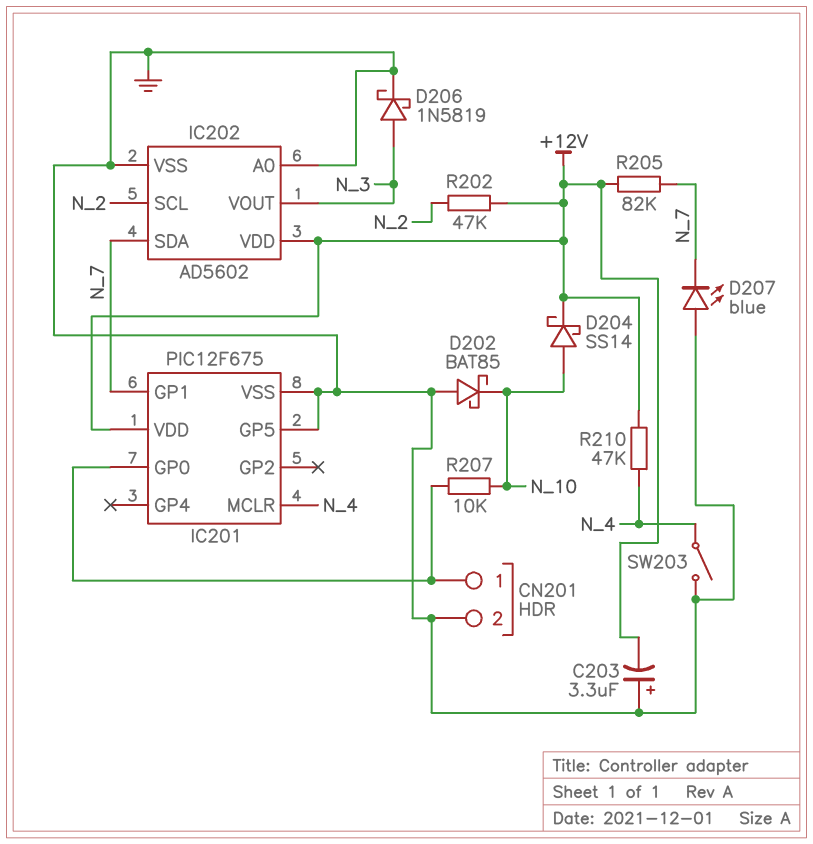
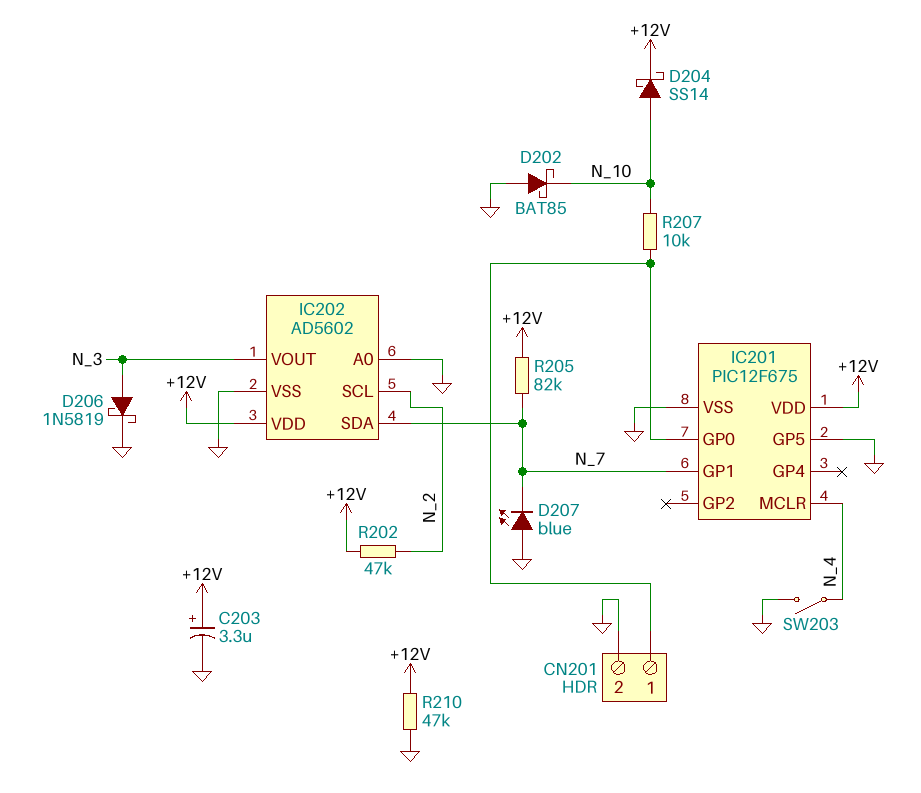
C203: 3.3uF (plus GND, minus +12V) -> 3.3uF (plus +12V, minus GND)
R210: 47k (+12V, N_4) -> 47k (+12V, GND)

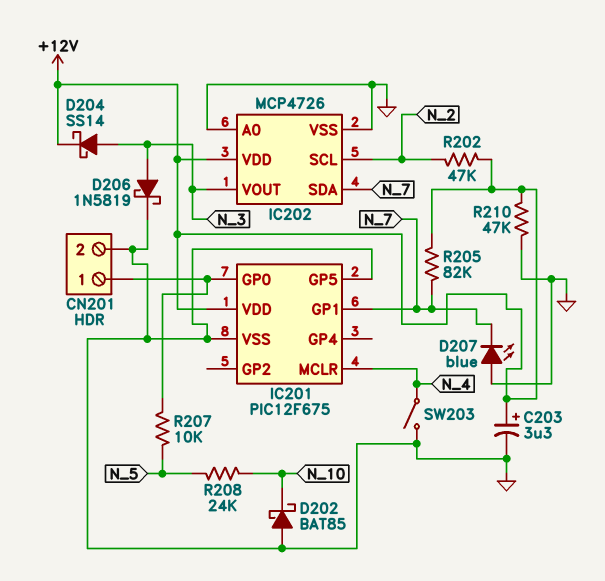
D204: schottky SS14 (A N_10, K +12V) -> schottky SS14 (A N_3, K +12V)
IC202: AD5602 -> MCP4726
R207: 10k (CN201/1, N_10) -> 10k (CN201/1, N_5)
R208: none -> 24k (N_5, N_10)

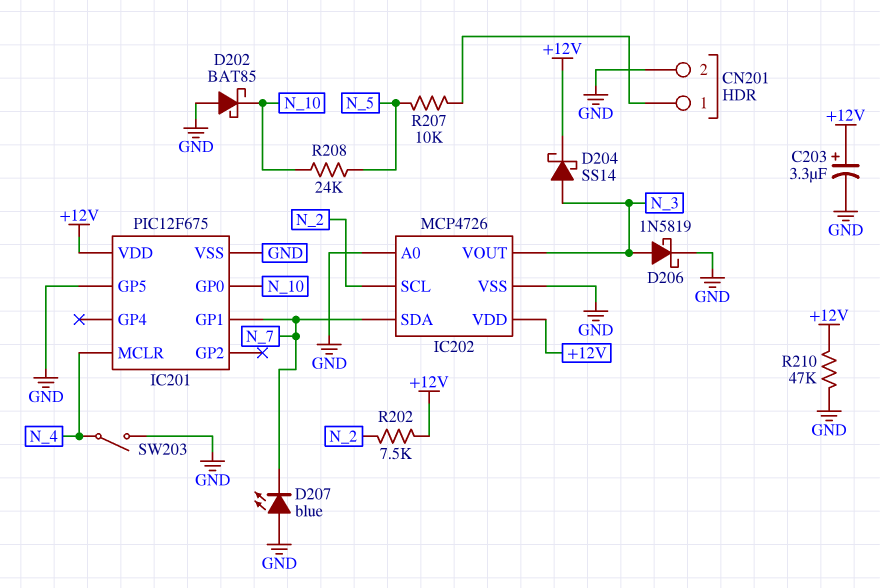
IC201 pin GP0: CN201/1 -> N_10
R202: 47k (+12V, N_2) -> 7.5k (+12V, N_2)
R205: 82k (+12V, N_7) -> none

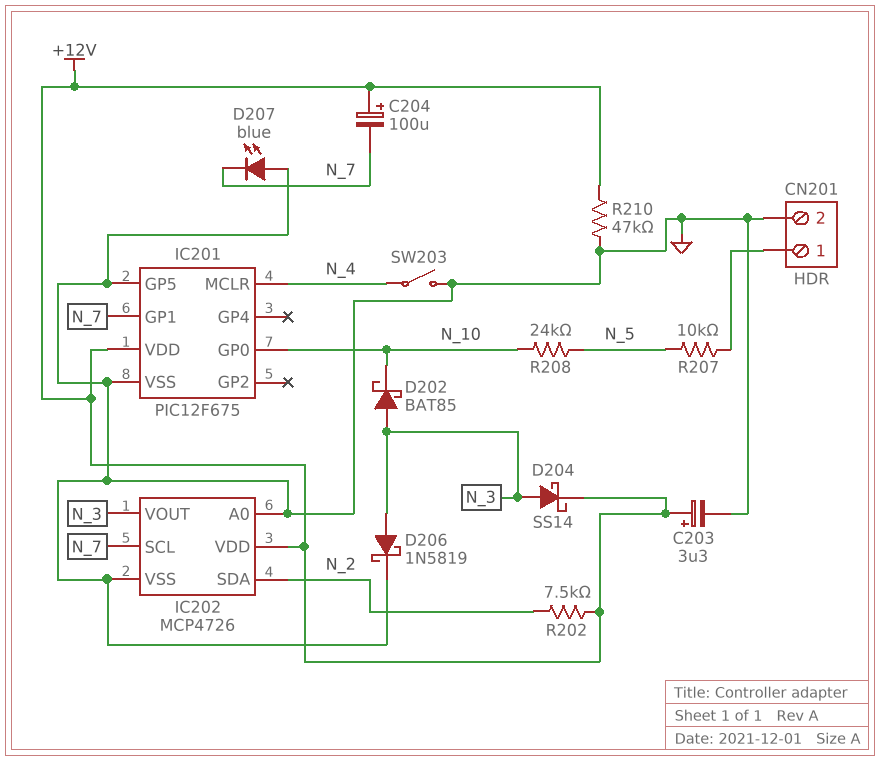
C204: none -> 100uF (plus +12V, minus N_7)
D202: schottky BAT85 (A GND, K N_10) -> schottky BAT85 (A N_3, K N_10)
IC202 pin SCL: N_2 -> N_7
IC202 pin SDA: N_7 -> N_2

